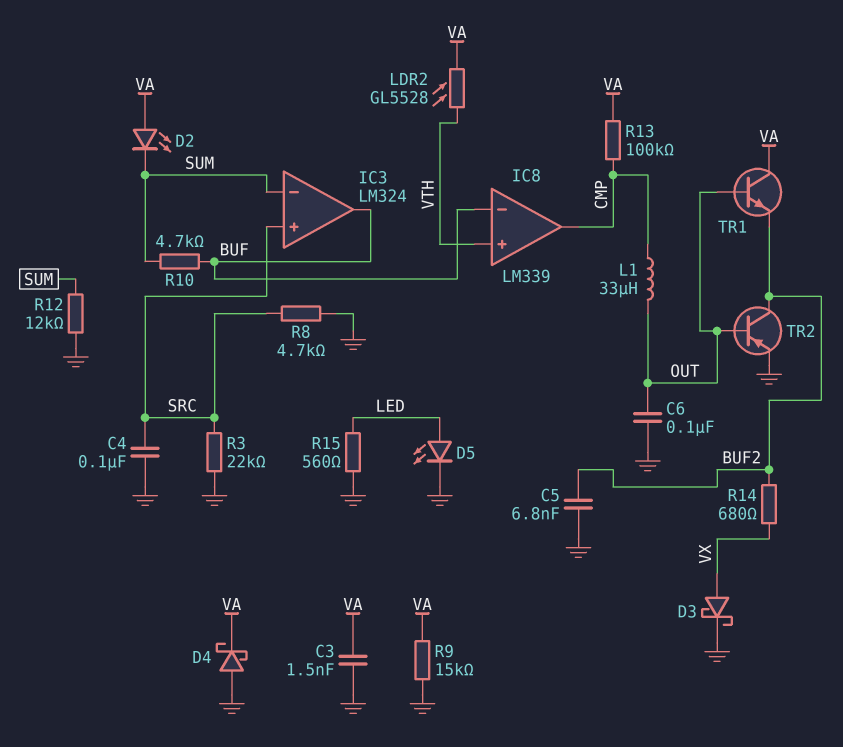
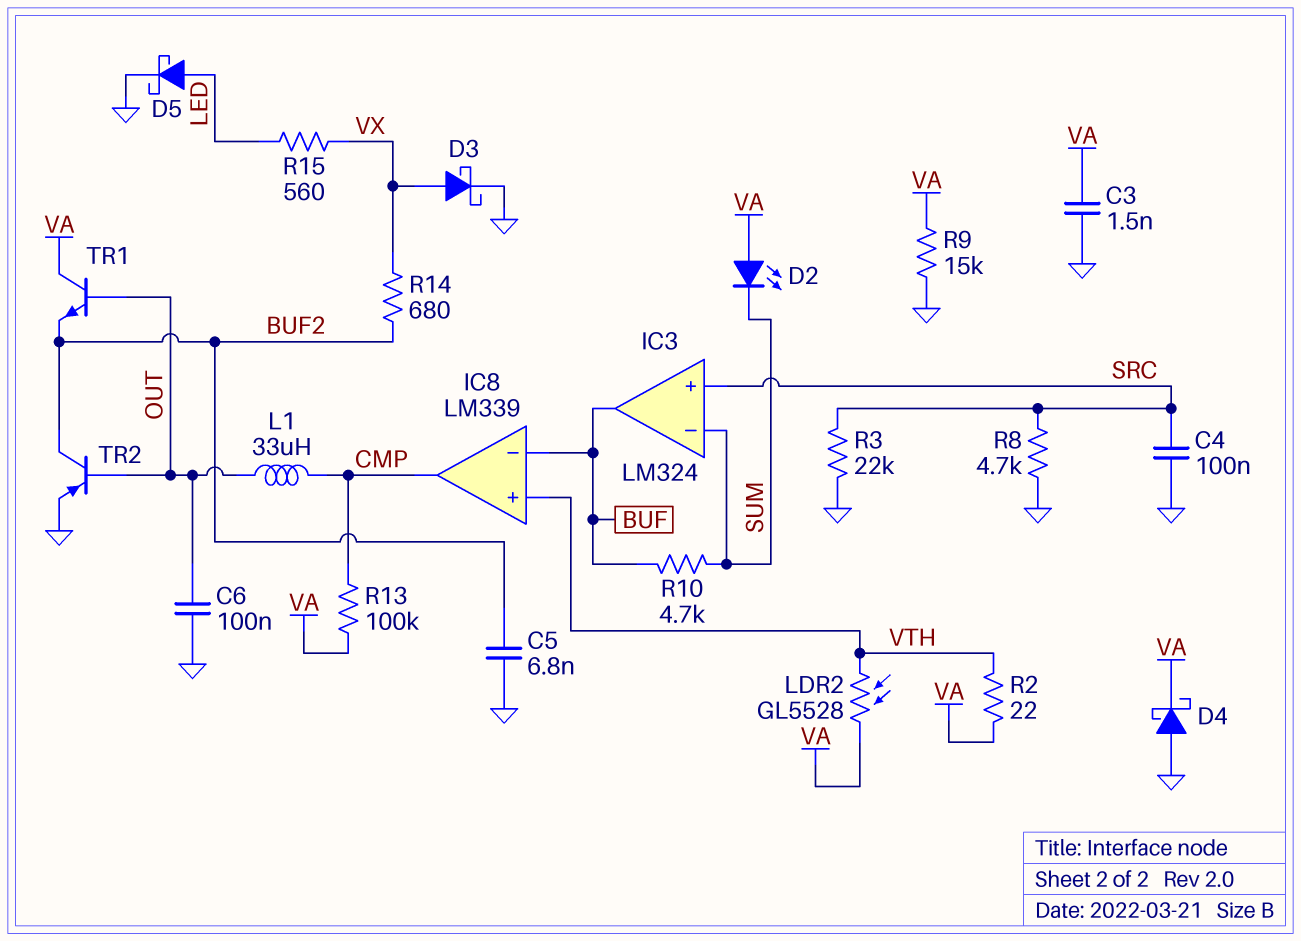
D5: LED (A LED, K GND) -> schottky (A LED, K GND)
R2: none -> 22 (VA, VTH)
R12: 12k (GND, SUM) -> none
R15: 560 (GND, LED) -> 560 (LED, VX)

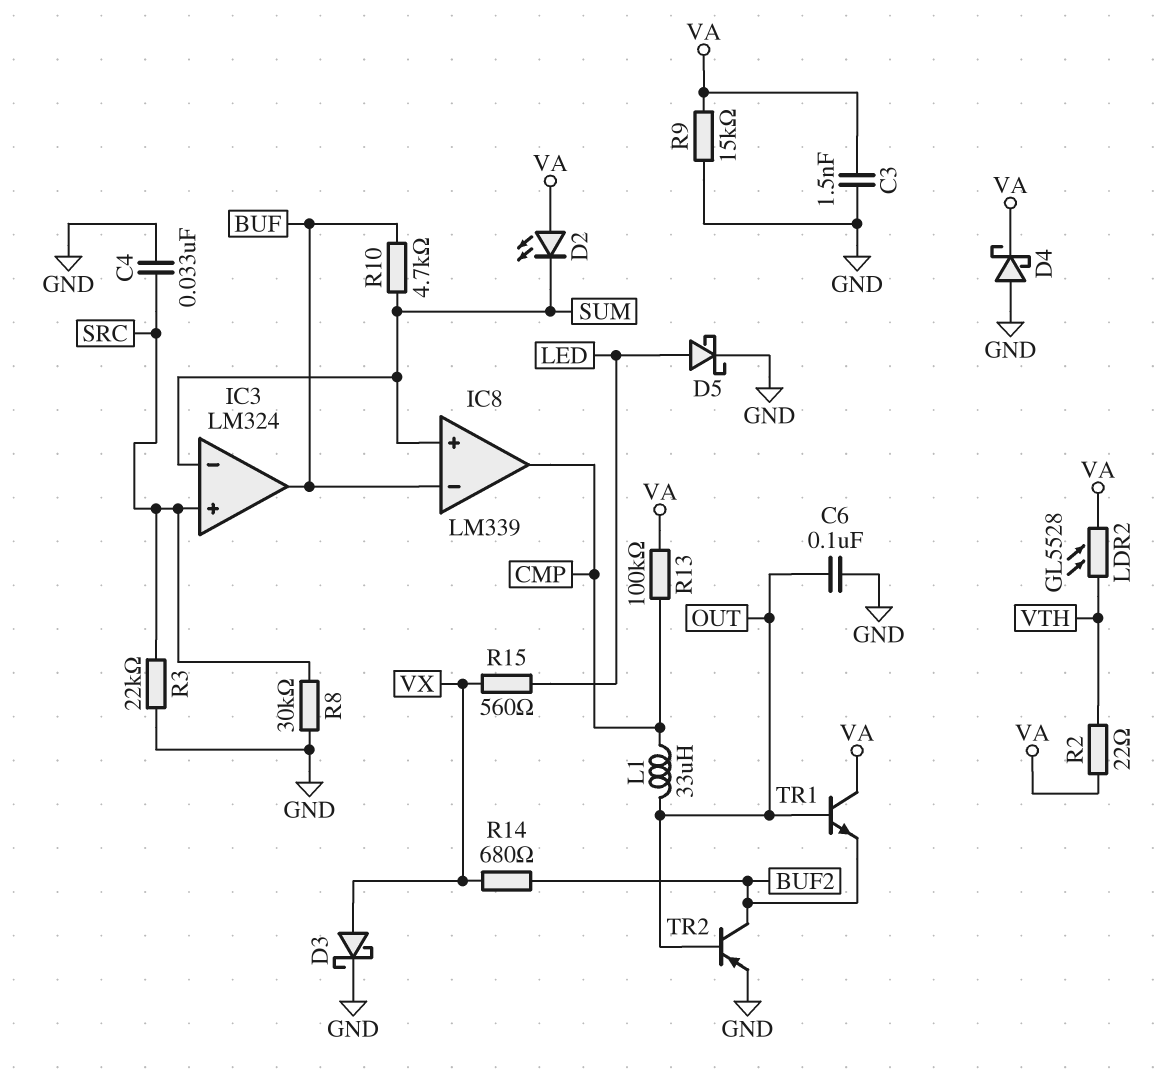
C4: 100nF (GND, SRC) -> 33nF (GND, SRC)
C5: 6.8nF (BUF2, GND) -> none
IC8 pin in+: VTH -> SUM
R8: 4.7k (GND, SRC) -> 30k (GND, SRC)

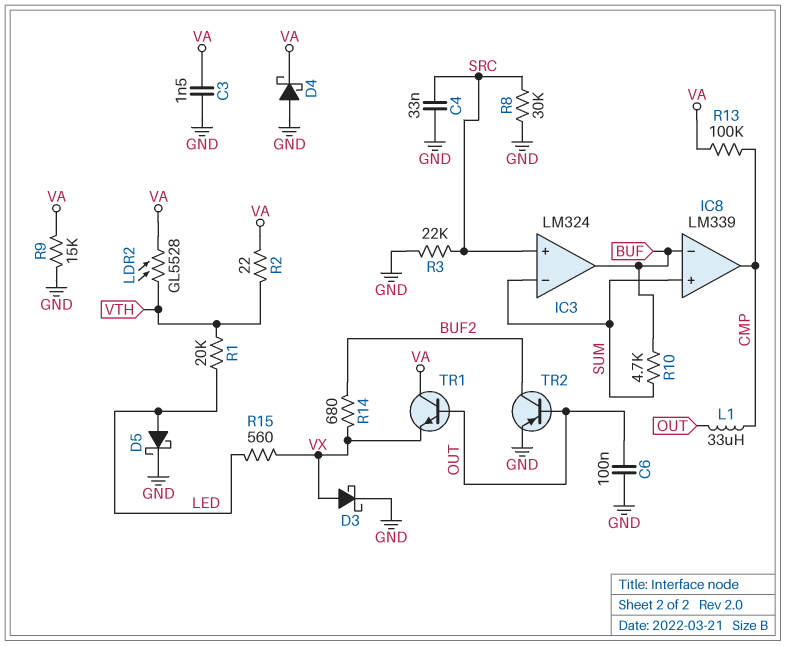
D2: LED (A VA, K SUM) -> none
R1: none -> 20k (LED, VTH)
TR1: NPN (B OUT, C VA, E BUF2) -> NPN (B OUT, C VA, E VX)

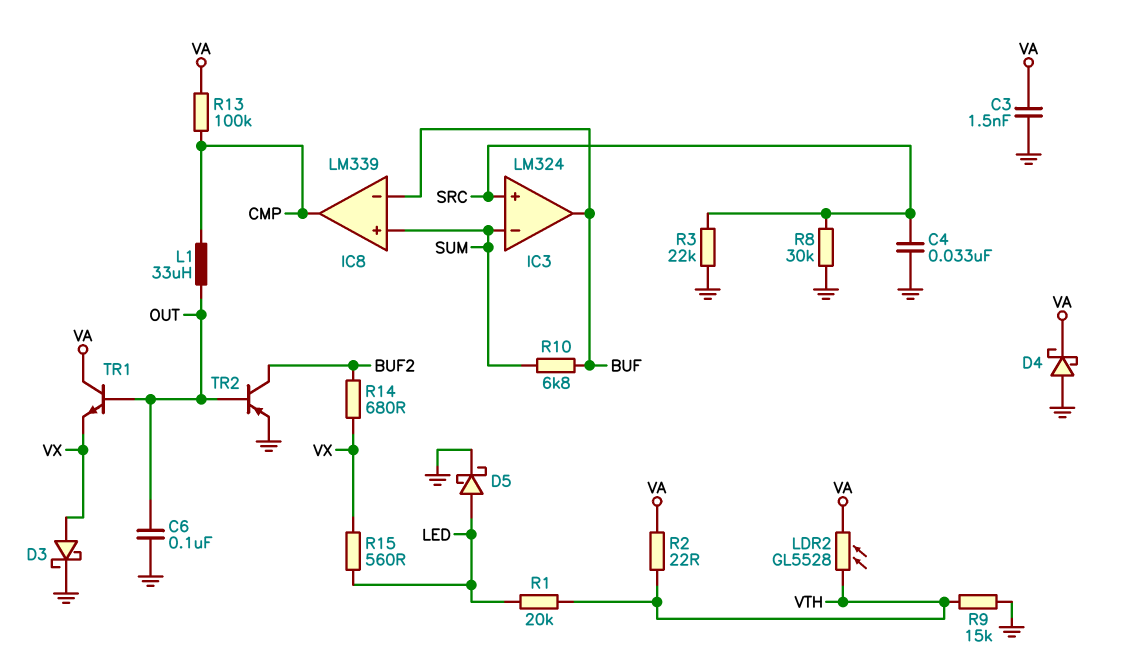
R9: 15k (GND, VA) -> 15k (GND, VTH)
R10: 4.7k (BUF, SUM) -> 6.8k (BUF, SUM)

